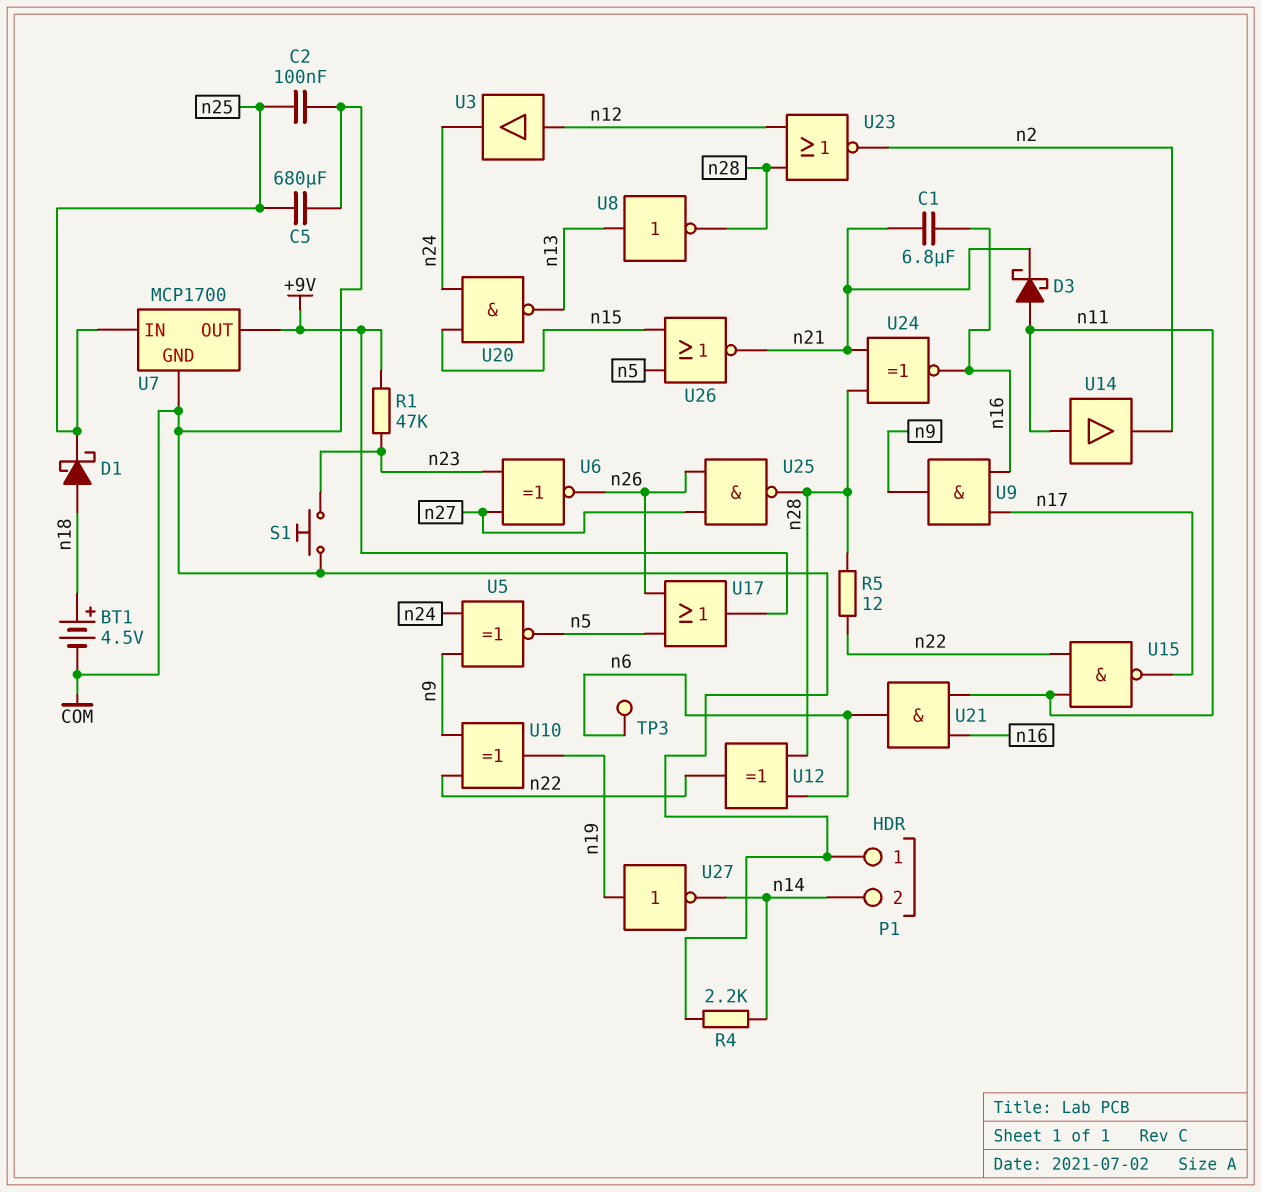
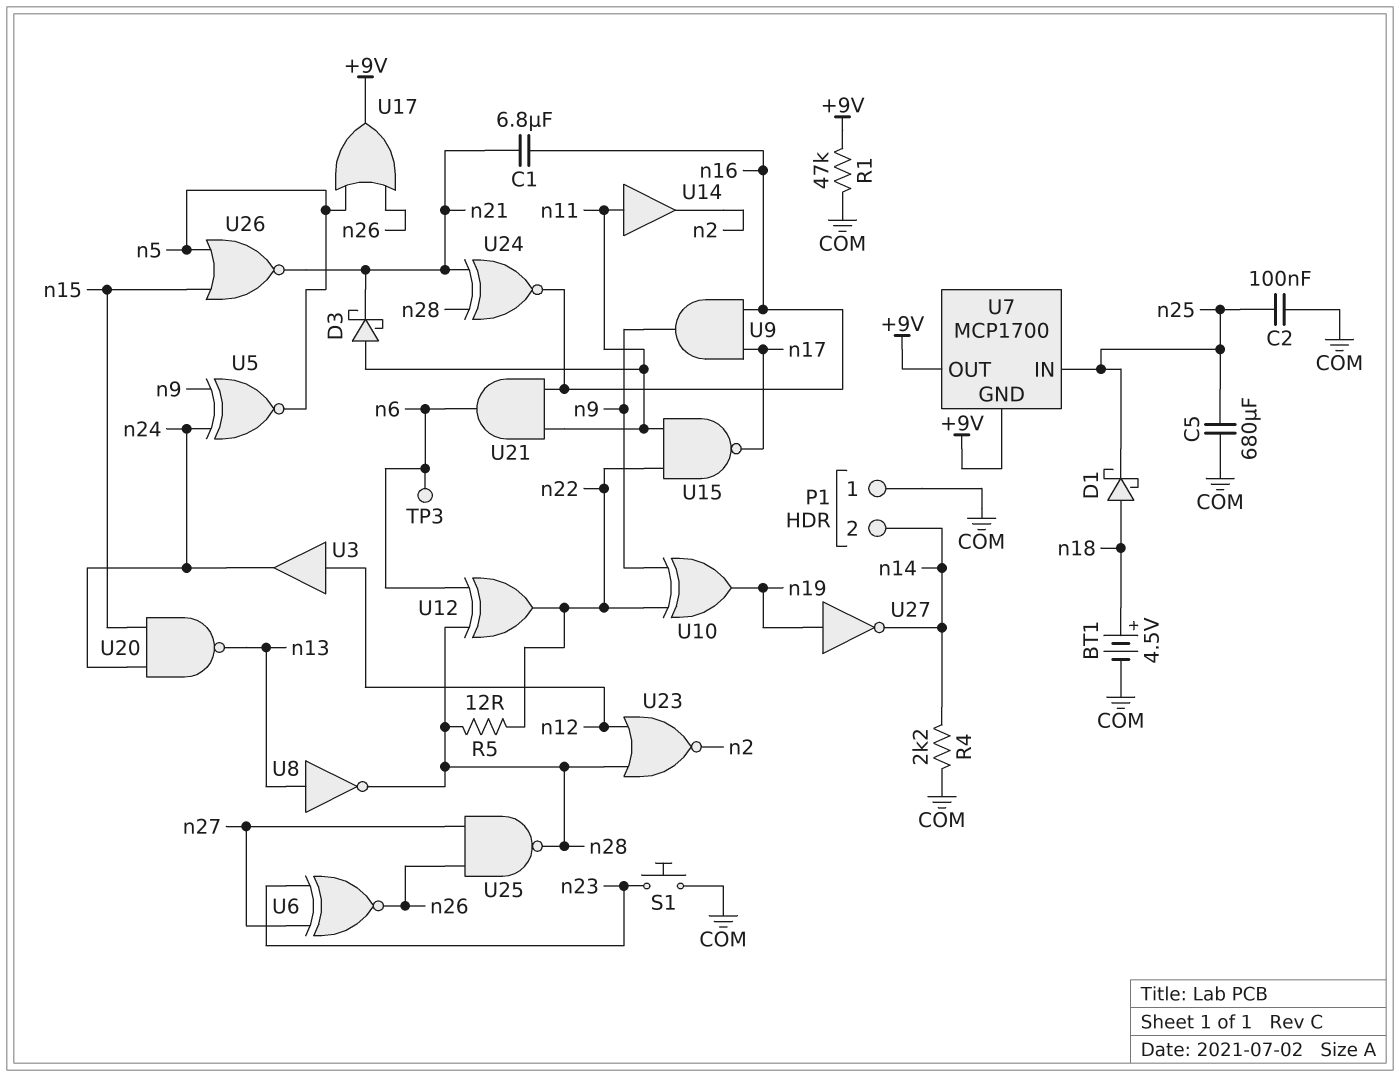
R1: 47k (+9V, n23) -> 47k (+9V, COM)
U7 pin GND: COM -> +9V

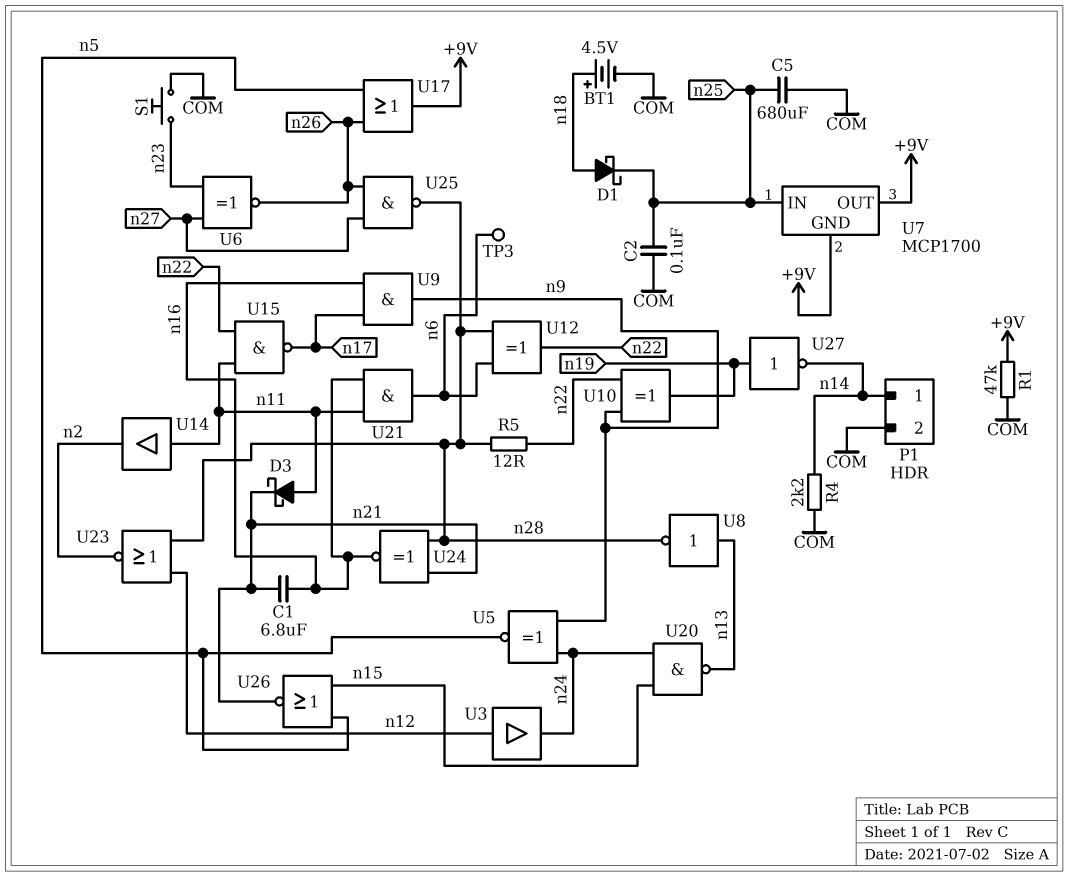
P1 pin 1: COM -> n14
P1 pin 2: n14 -> COM

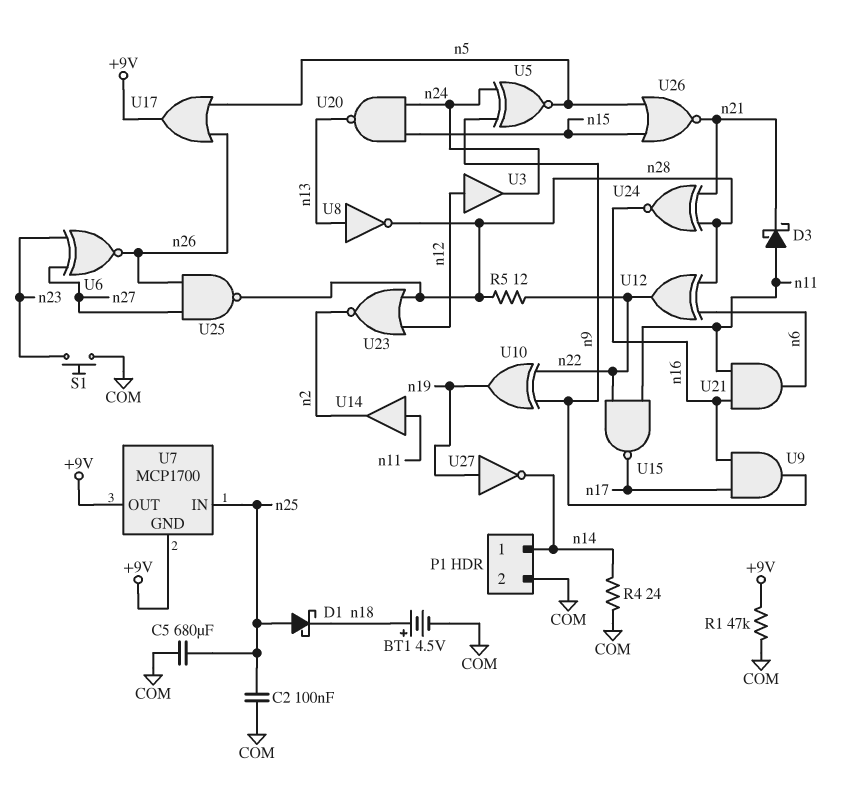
C1: 6.8uF (n16, n21) -> none
D1: schottky (A n18, K n25) -> schottky (A n25, K n18)
R4: 2.2k (COM, n14) -> 24 (COM, n14)
TP3: test point (n6) -> none

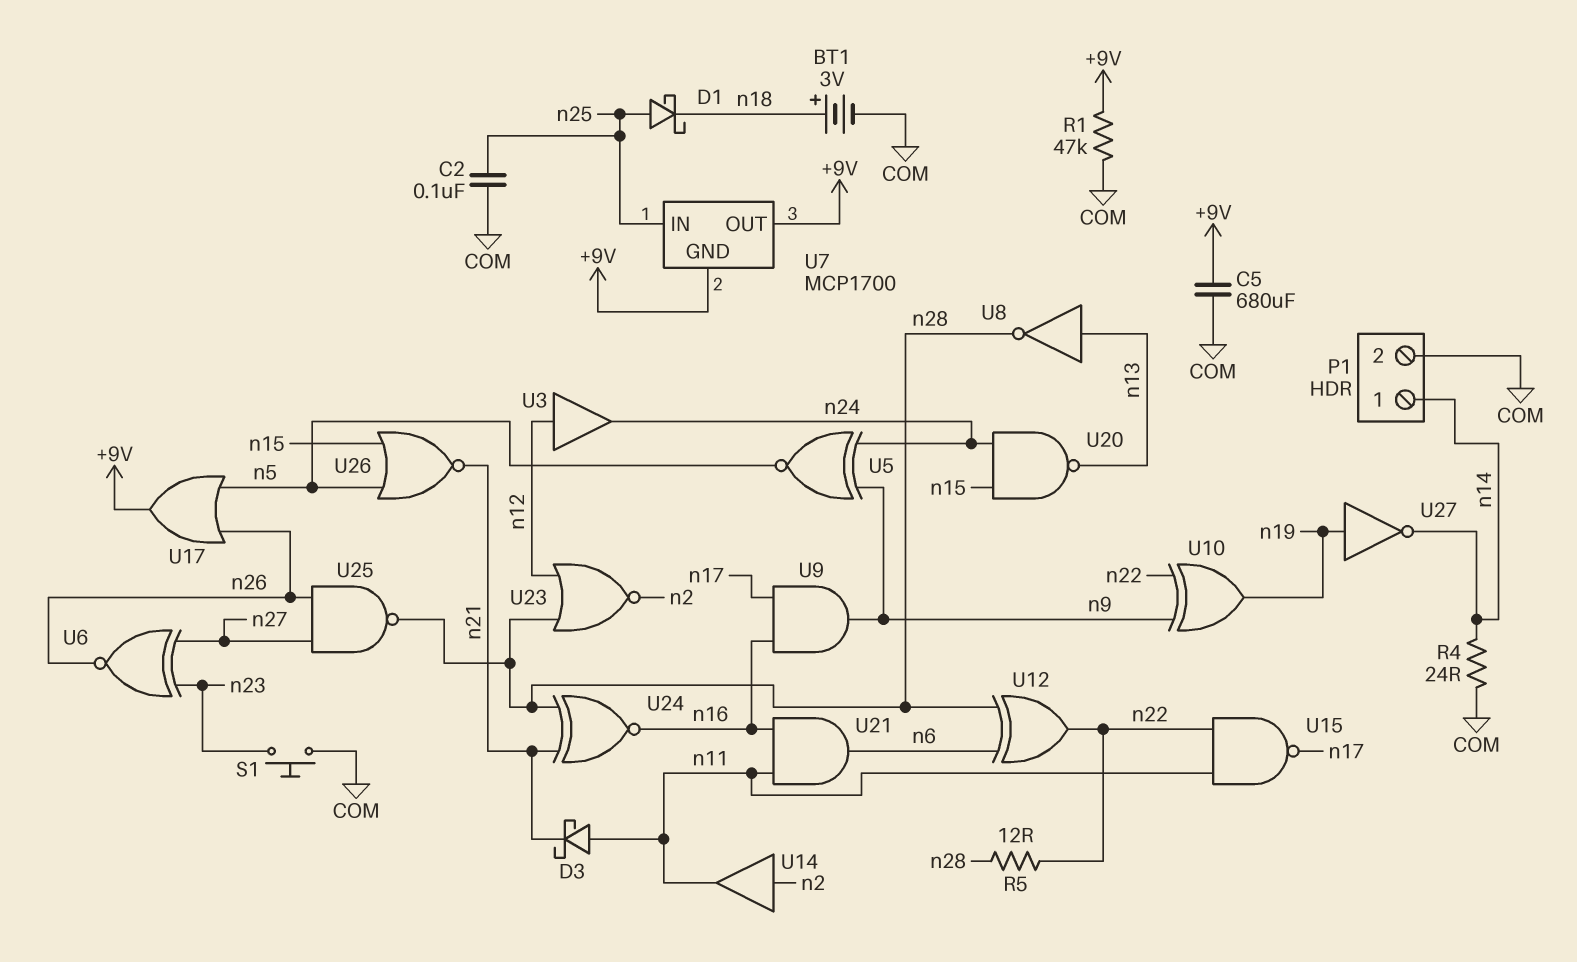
BT1: 4.5V (plus n18, minus COM) -> 3V (plus n18, minus COM)
C5: 680uF (COM, n25) -> 680uF (+9V, COM)
U14: buffer (in n11, out n2) -> buffer (in n2, out n11)

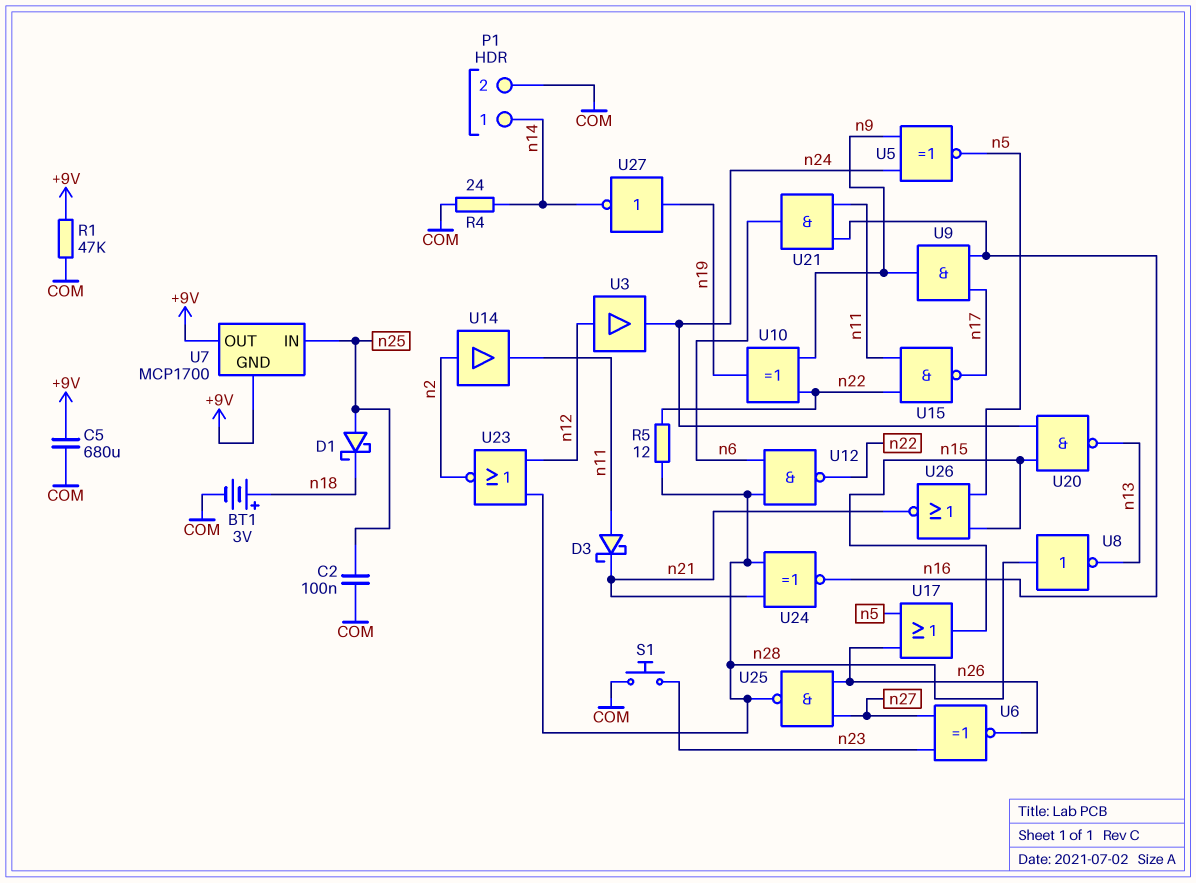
U8: NOT (in n13, out n28) -> NOT (in n28, out n13)
U12: XOR (in n6, in n28, out n22) -> NAND (in n6, in n28, out n22)
U17: OR (in n5, in n26, out +9V) -> OR (in n5, in n26, out n15)

